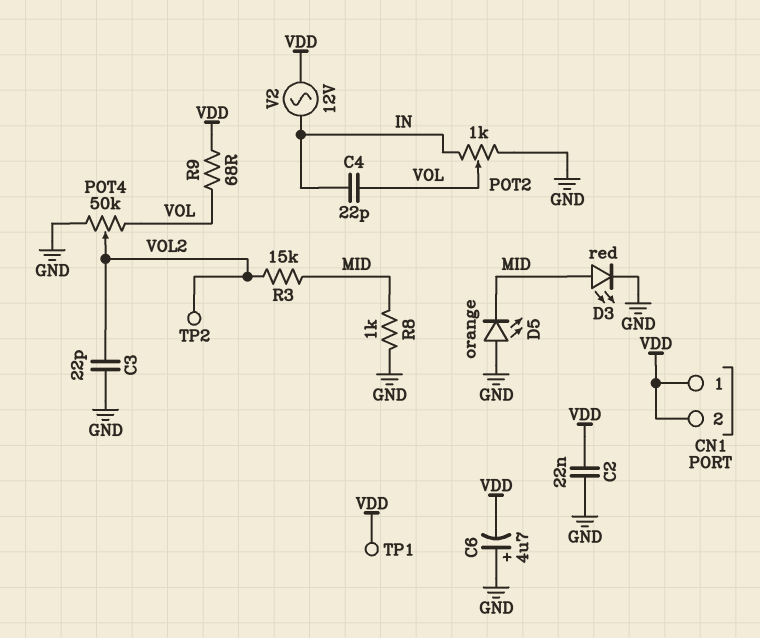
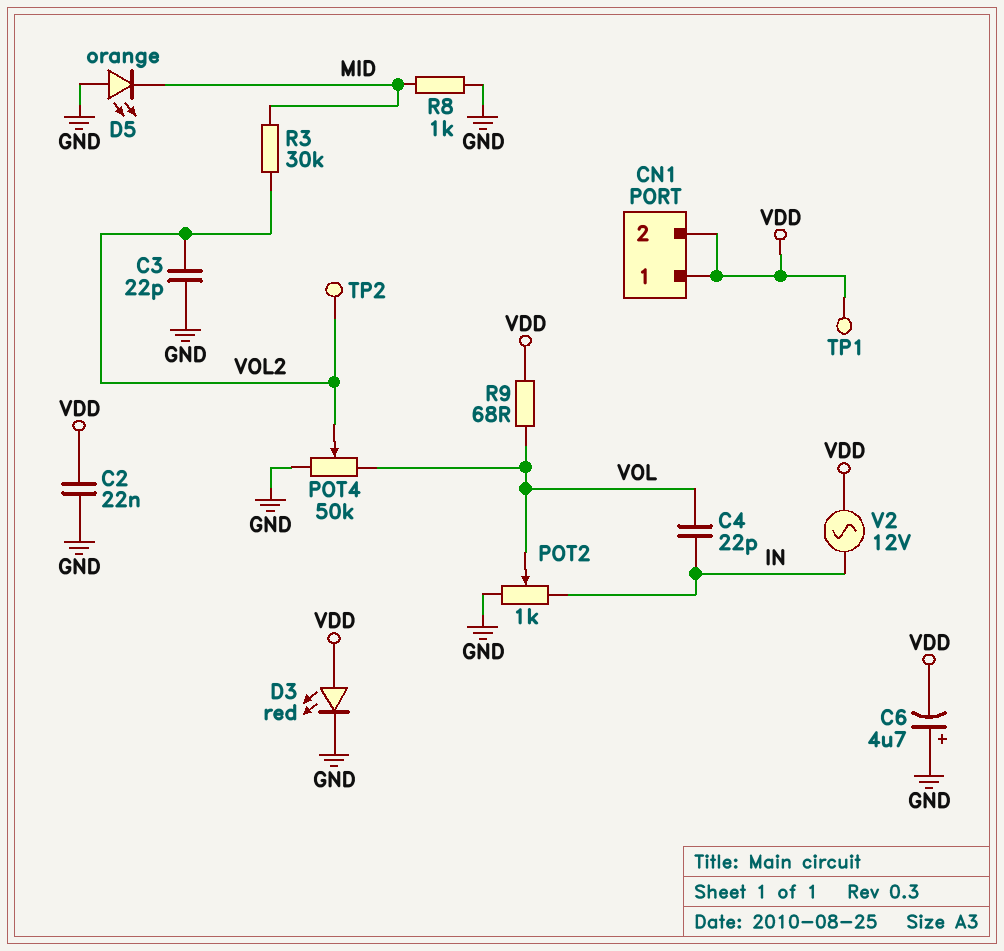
D3: LED red (A MID, K GND) -> LED red (A VDD, K GND)
R3: 15k (MID, VOL2) -> 30k (MID, VOL2)

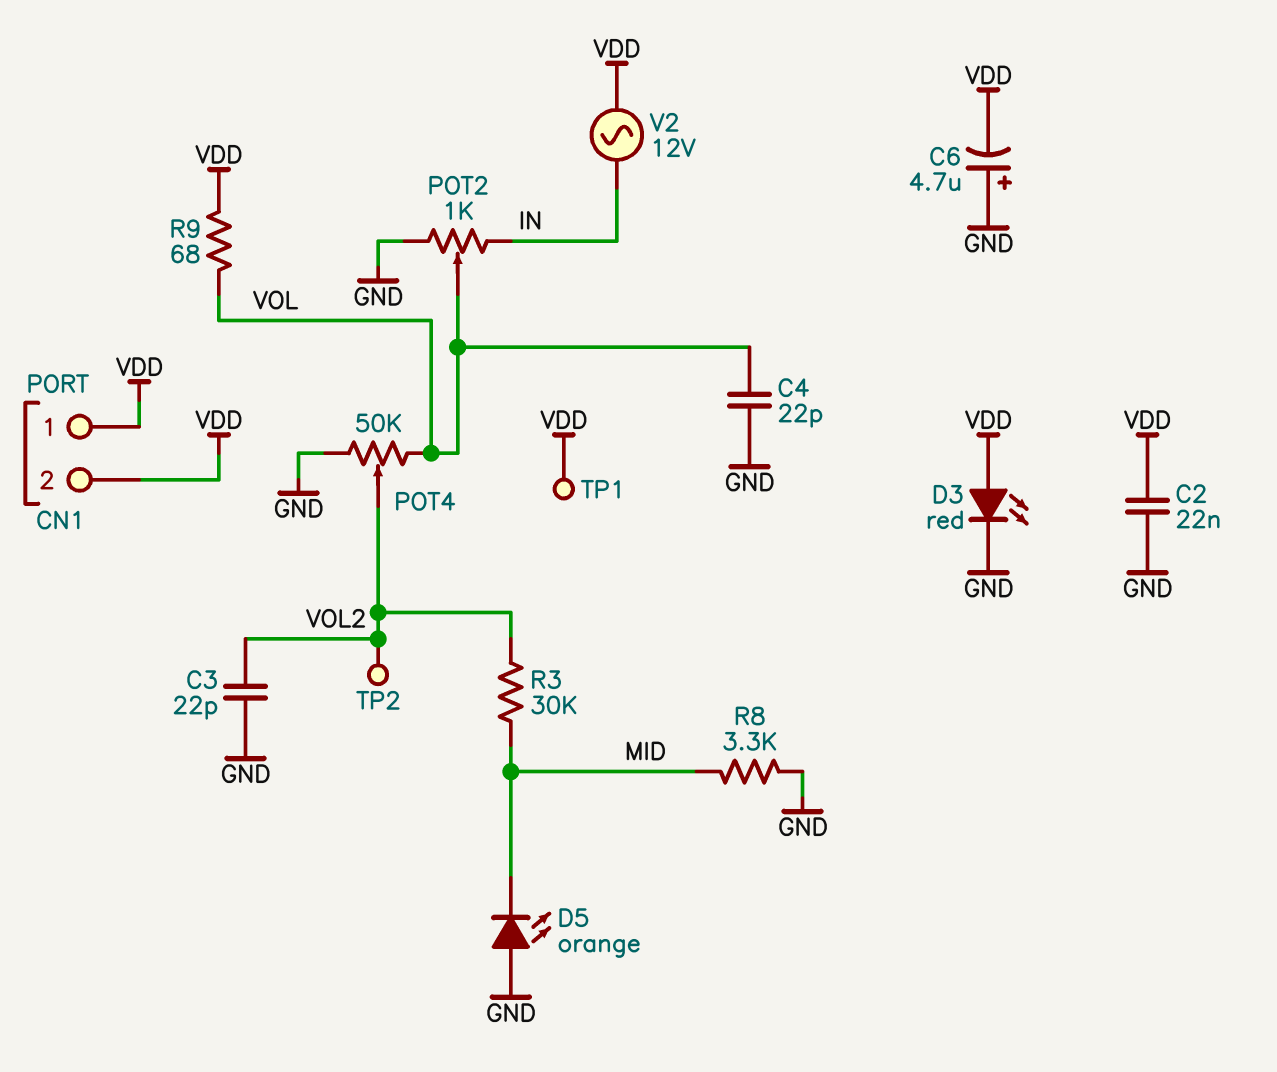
C4: 22pF (IN, VOL) -> 22pF (GND, VOL)
R8: 1k (GND, MID) -> 3.3k (GND, MID)

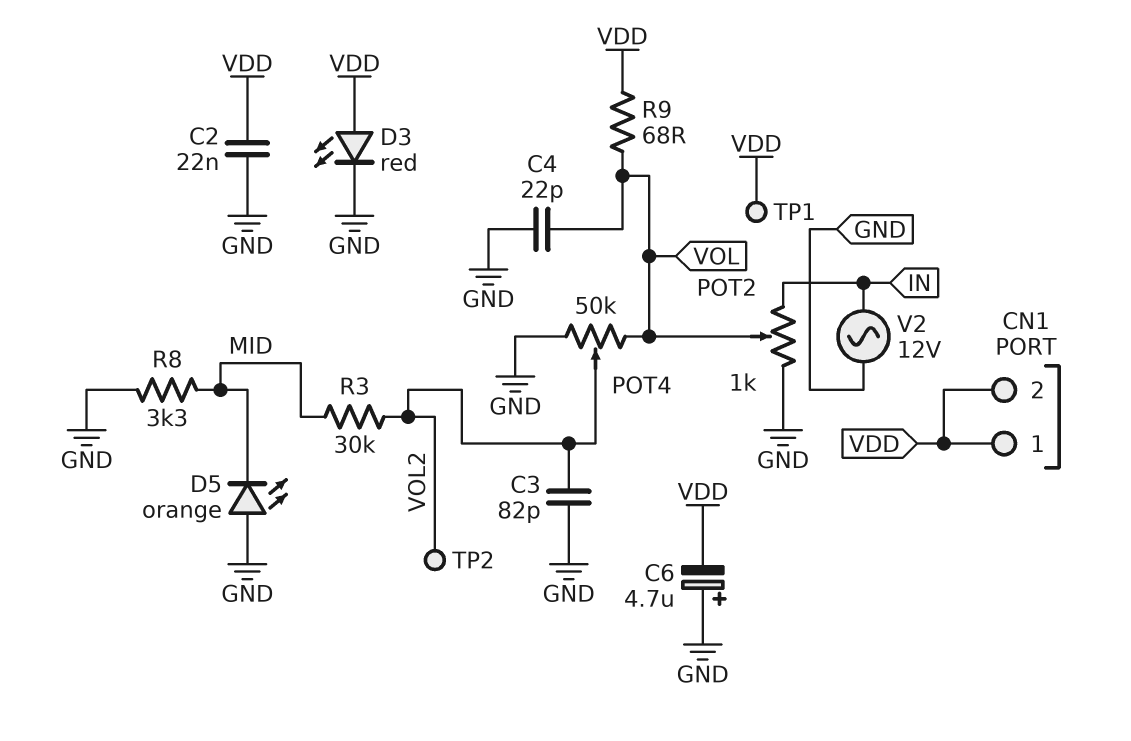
C3: 22pF (GND, VOL2) -> 82pF (GND, VOL2)
V2: AC 12V (IN, VDD) -> AC 12V (GND, IN)

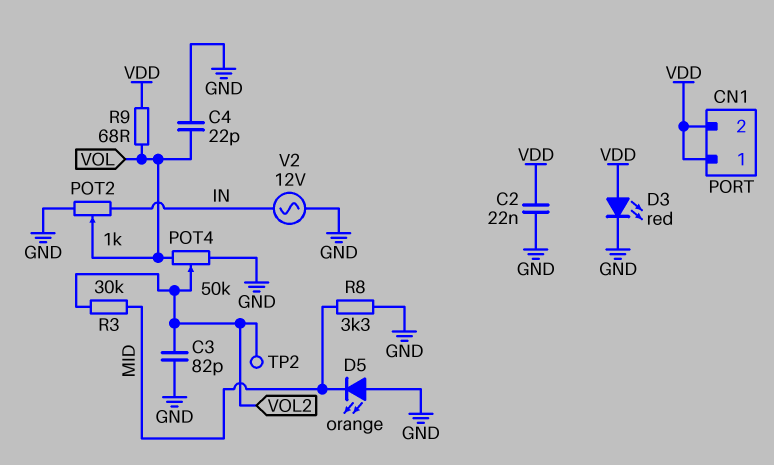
C6: 4.7uF (plus GND, minus VDD) -> none
TP1: test point (VDD) -> none

